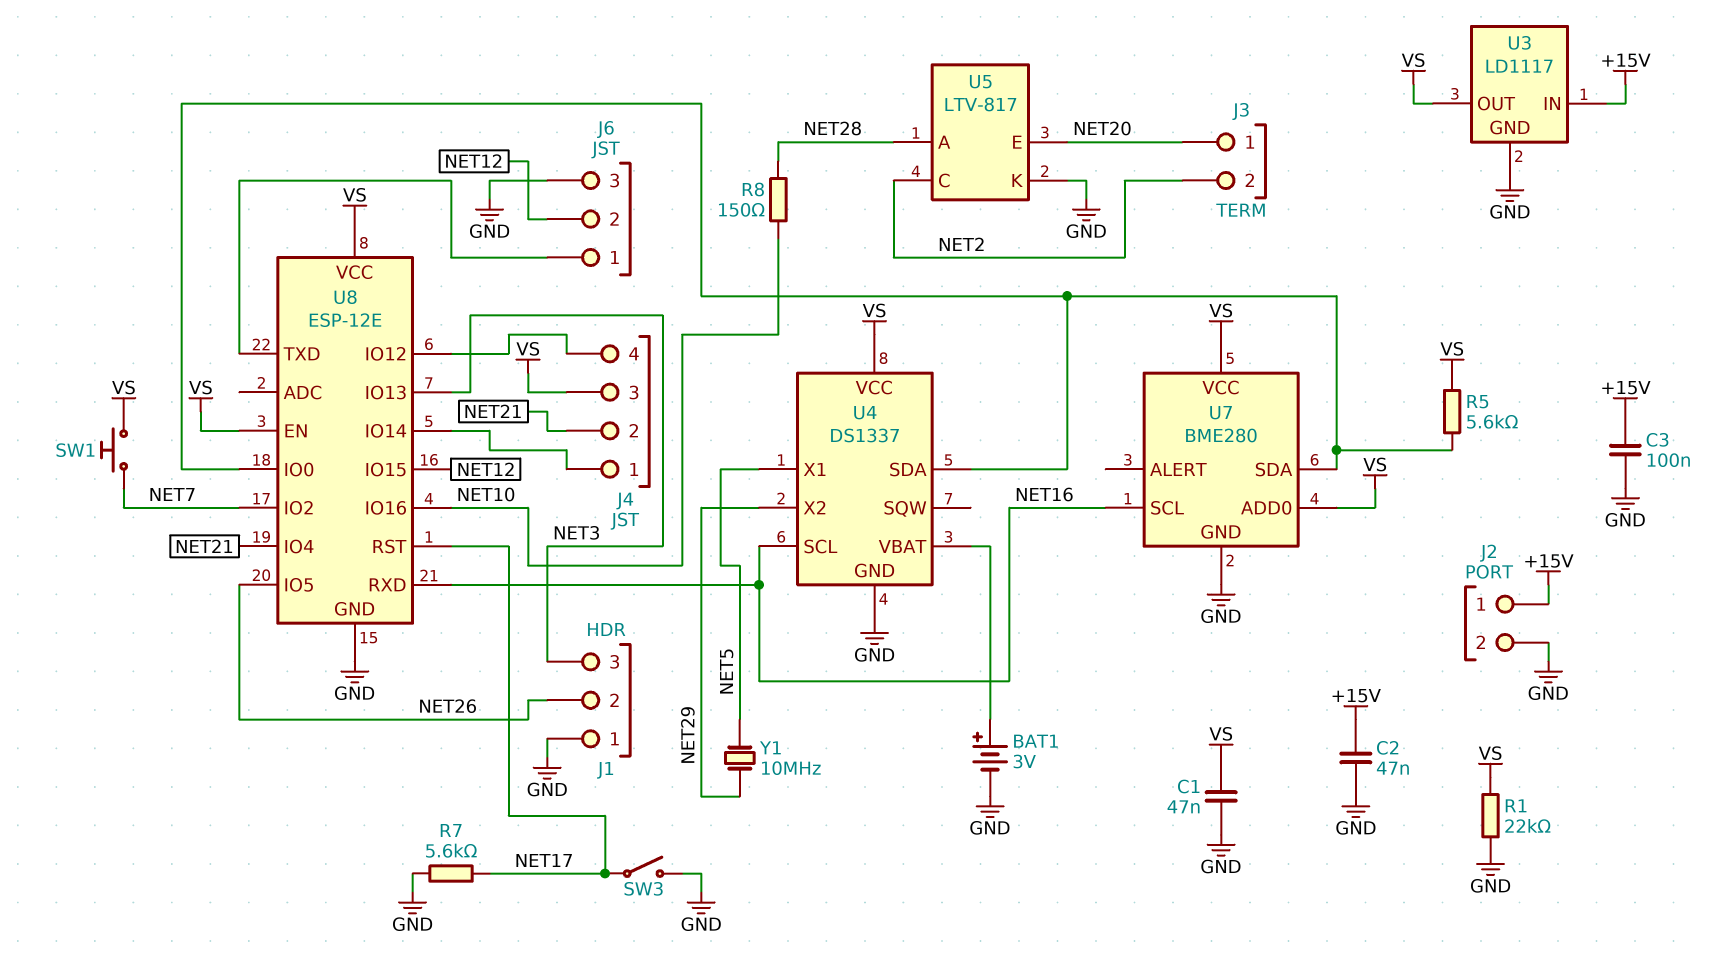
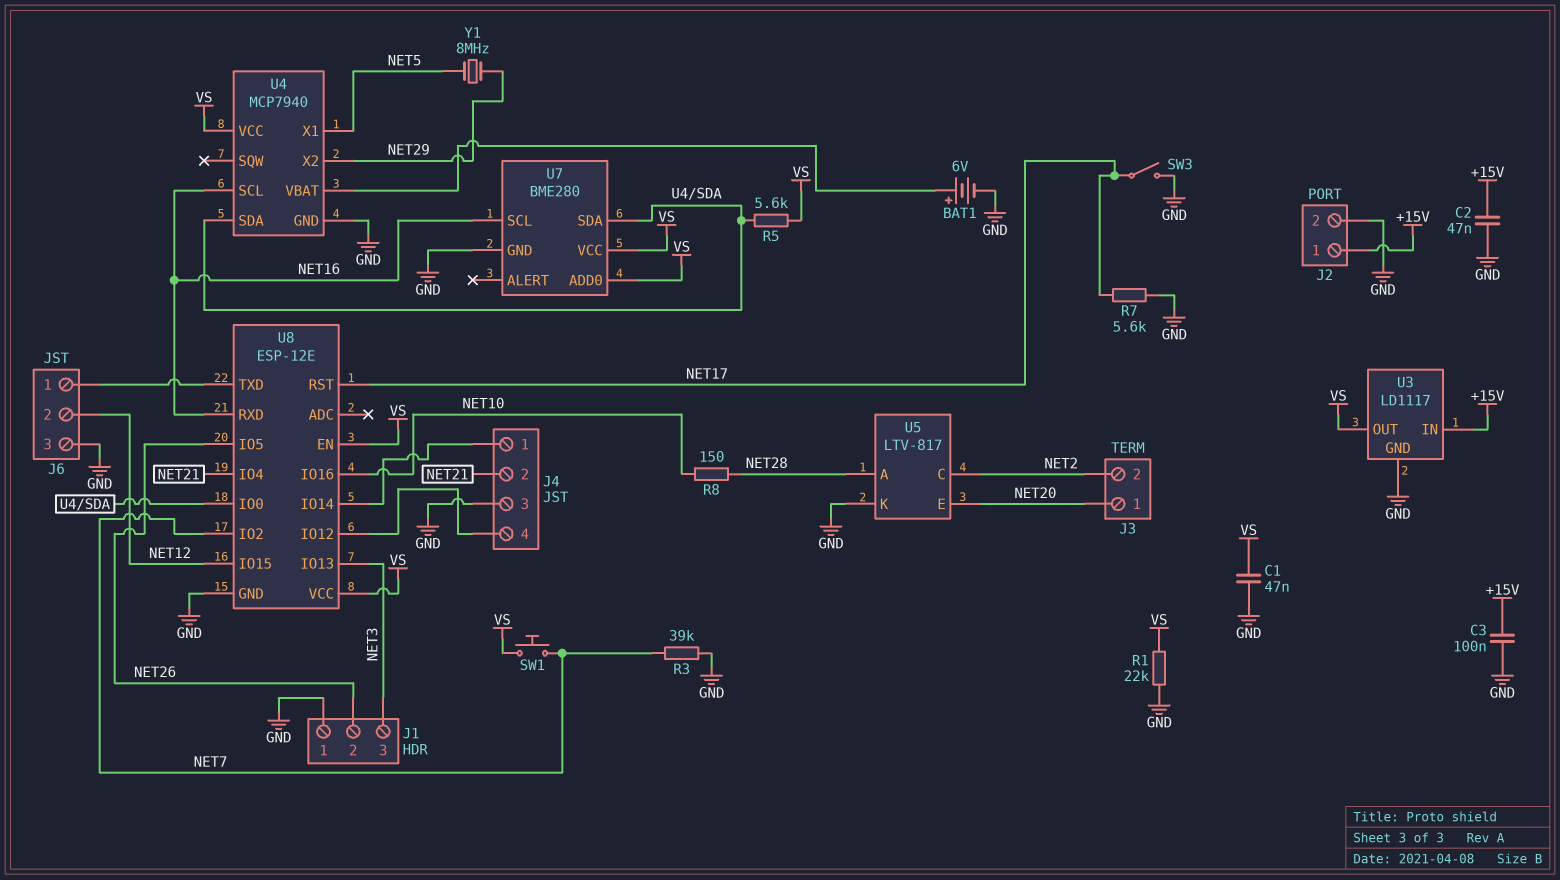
BAT1: 3V (plus U4/VBAT, minus GND) -> 6V (plus U4/VBAT, minus GND)
J4 pin 3: VS -> GND
R3: none -> 39k (GND, NET7)
U4: DS1337 -> MCP7940
Y1: 10MHz (NET5, NET29) -> 8MHz (NET5, NET29)

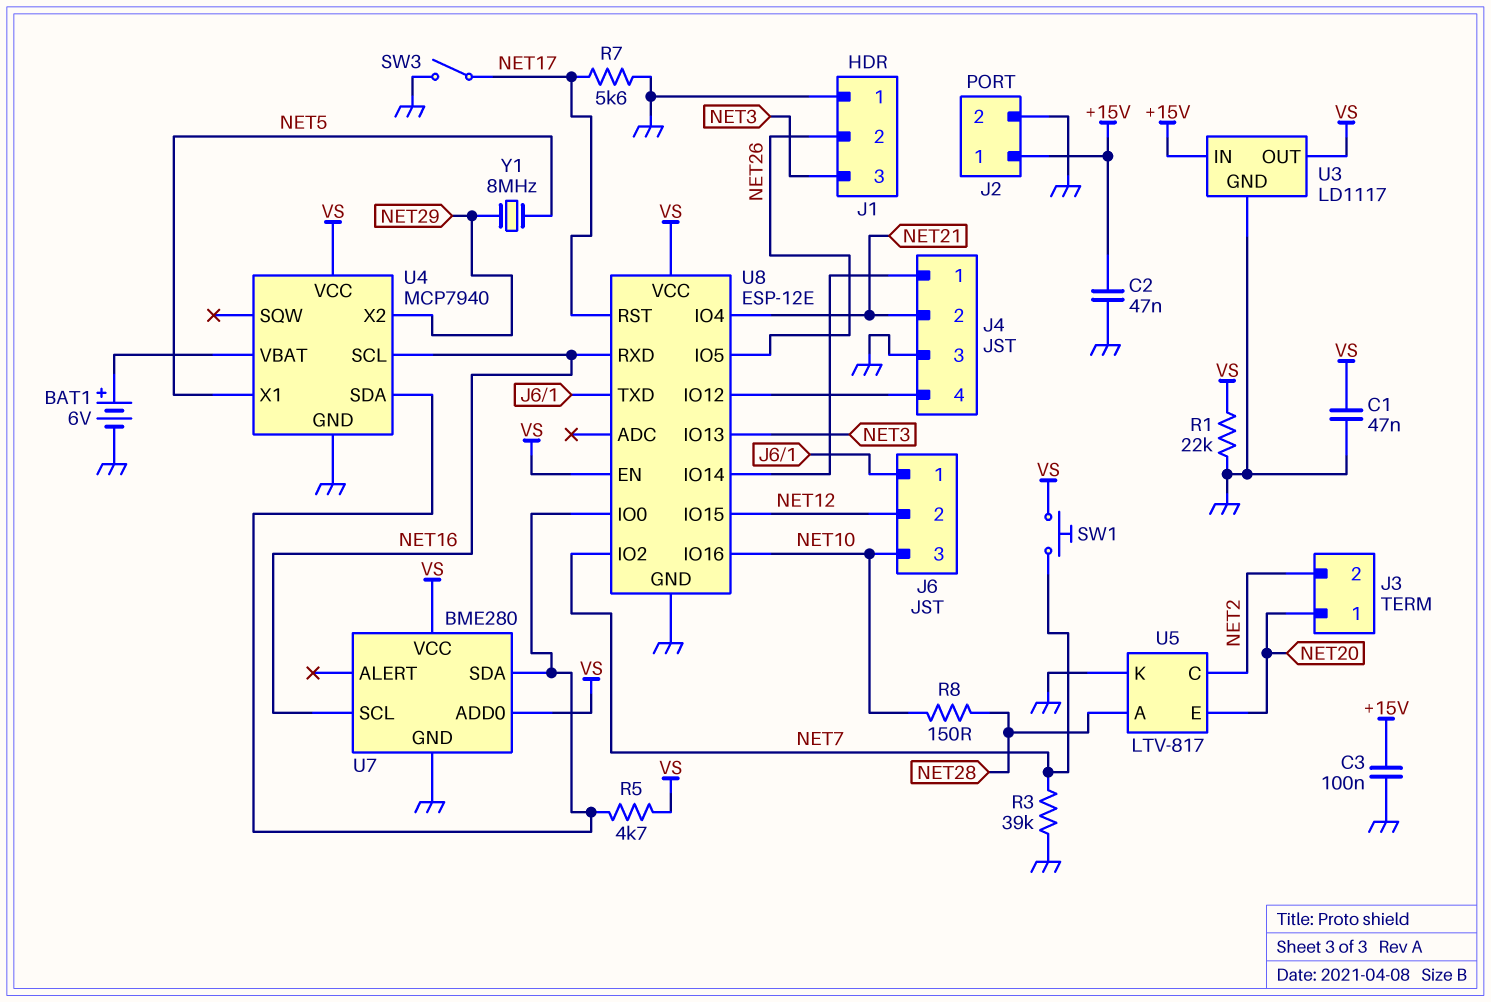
J6 pin 3: GND -> NET10
R5: 5.6k (U4/SDA, VS) -> 4.7k (U4/SDA, VS)

